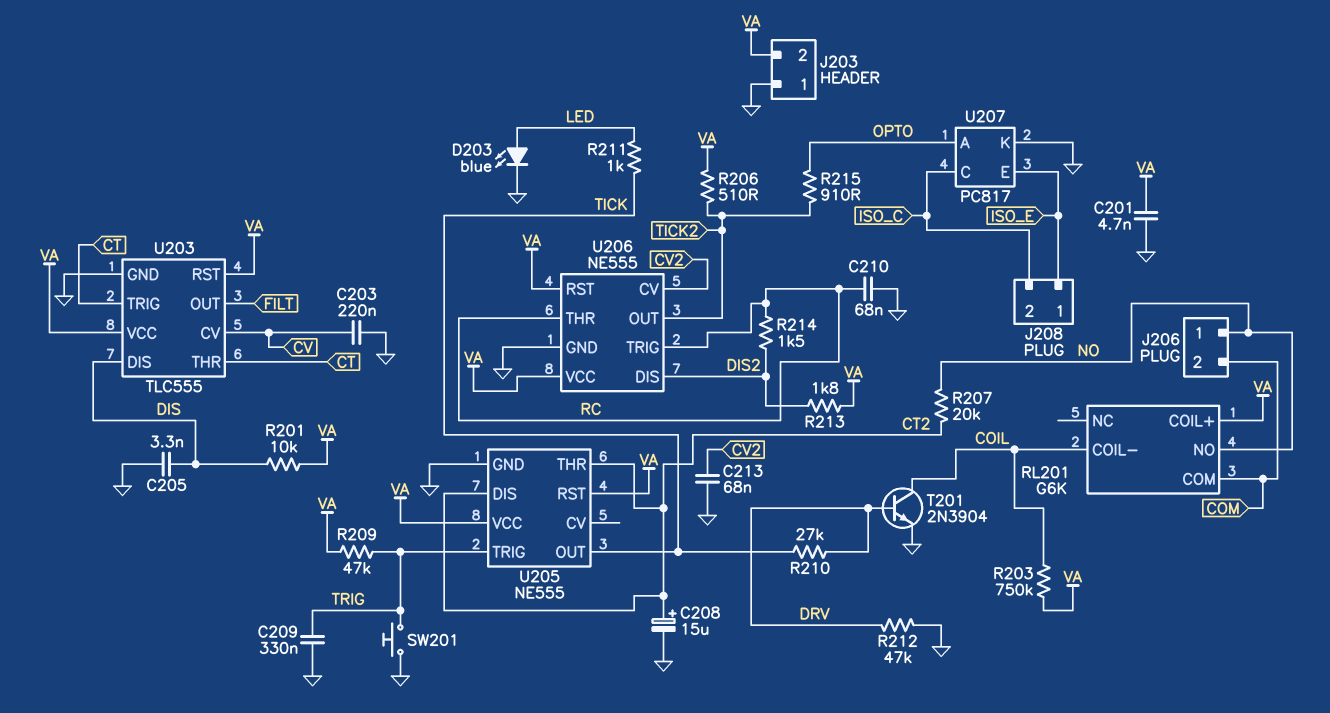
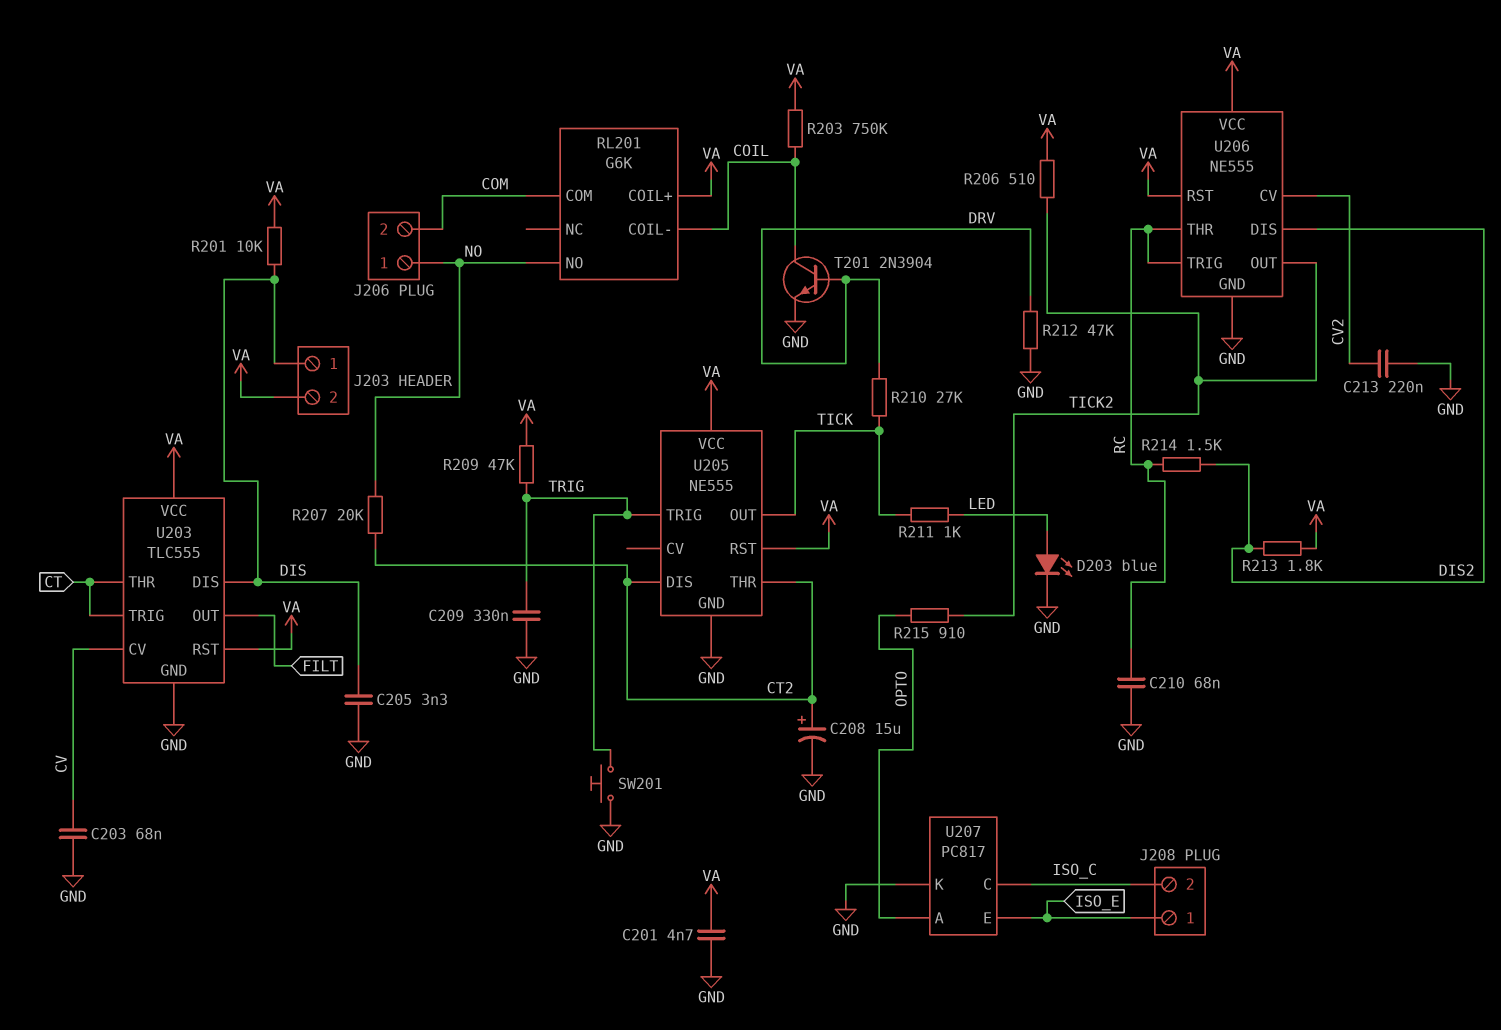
C203: 220nF (CV, GND) -> 68nF (CV, GND)
C213: 68nF (CV2, GND) -> 220nF (CV2, GND)
J203 pin 1: GND -> DIS

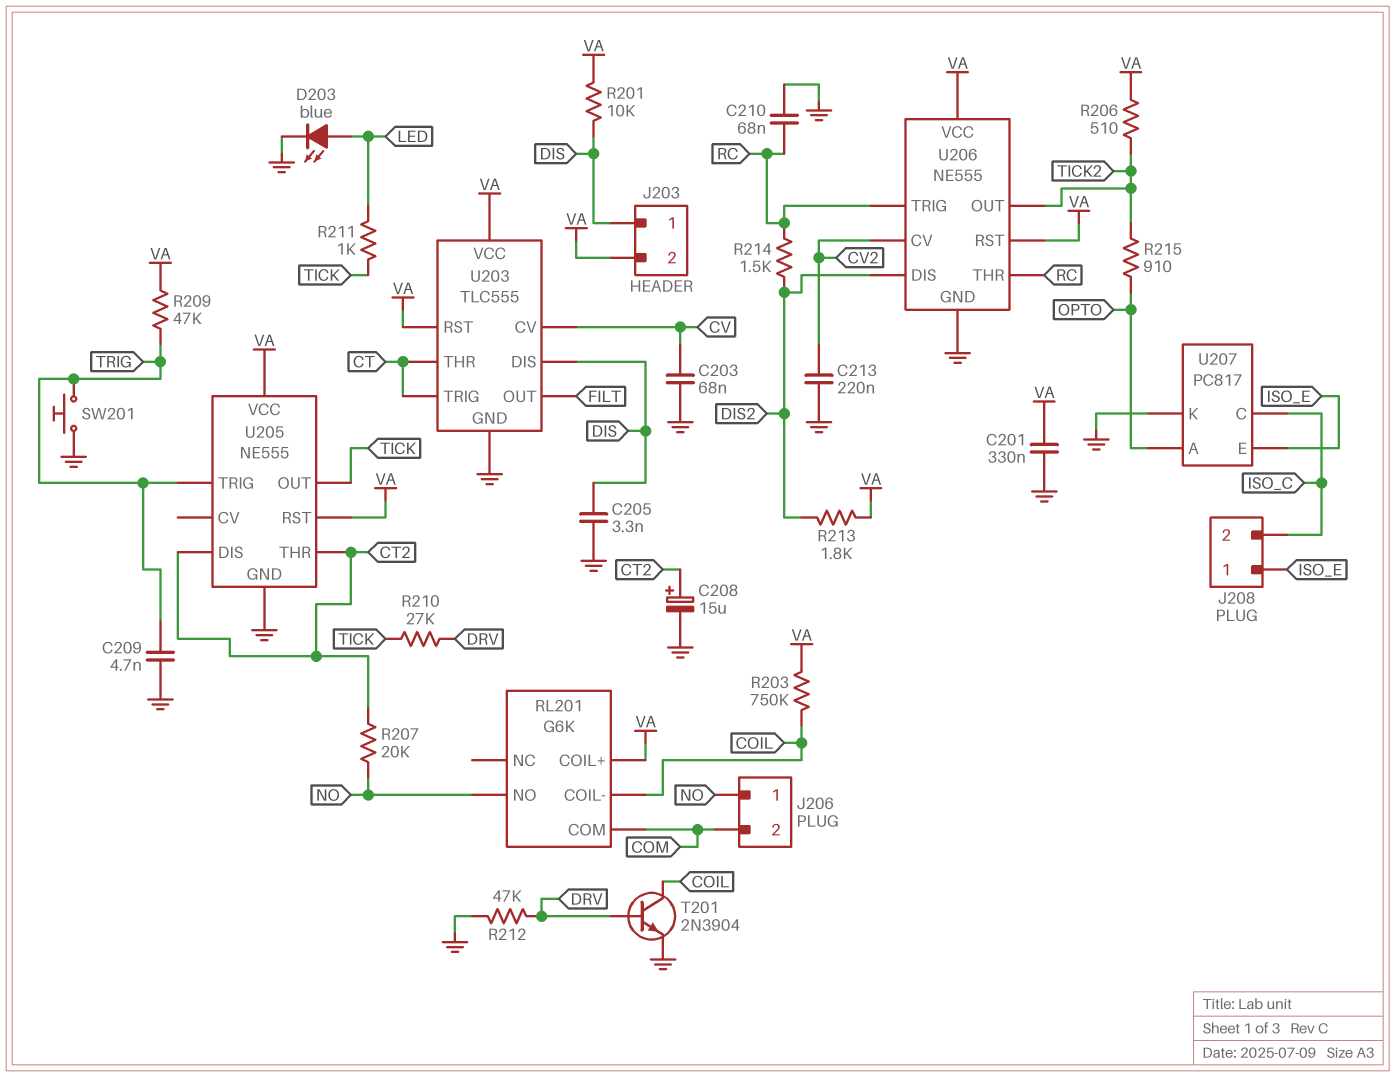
C201: 4.7nF (GND, VA) -> 330nF (GND, VA)
C209: 330nF (GND, TRIG) -> 4.7nF (GND, TRIG)

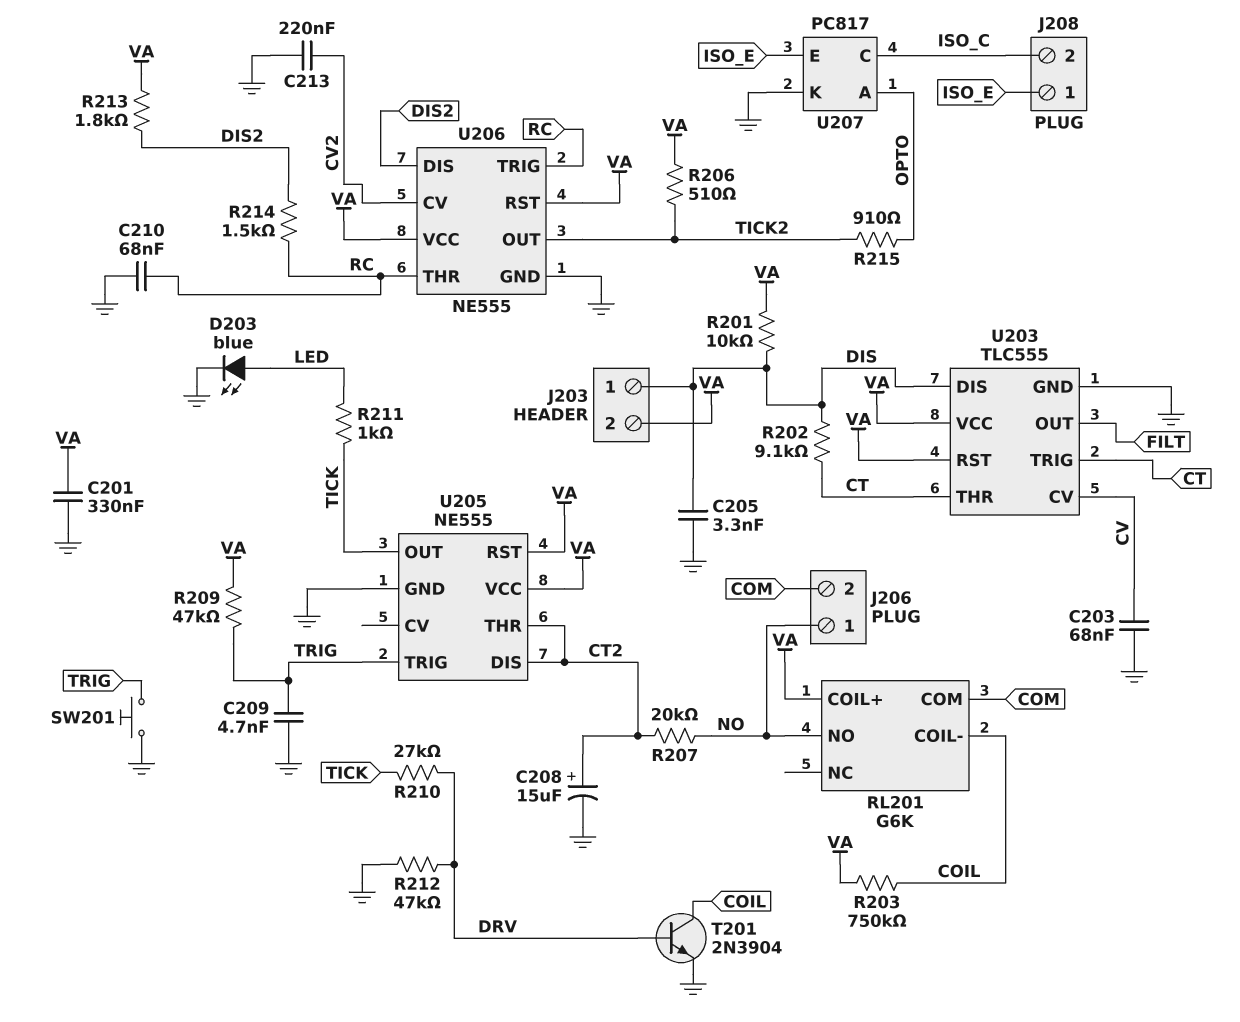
R202: none -> 9.1k (CT, DIS)

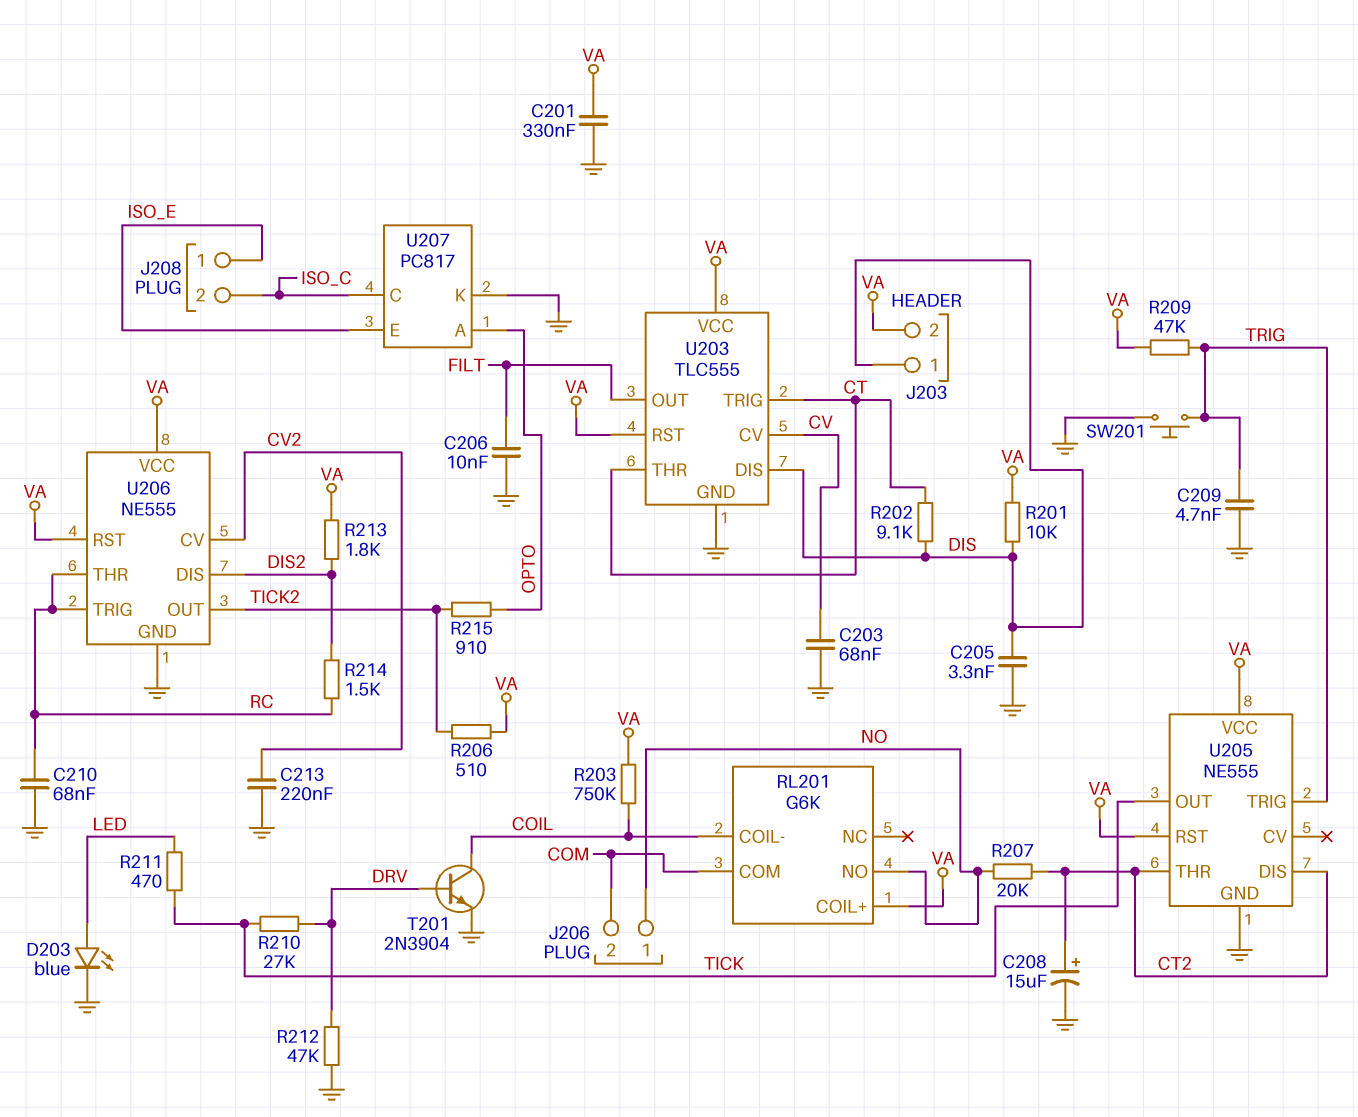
C206: none -> 10nF (FILT, GND)
R211: 1k (LED, TICK) -> 470 (LED, TICK)

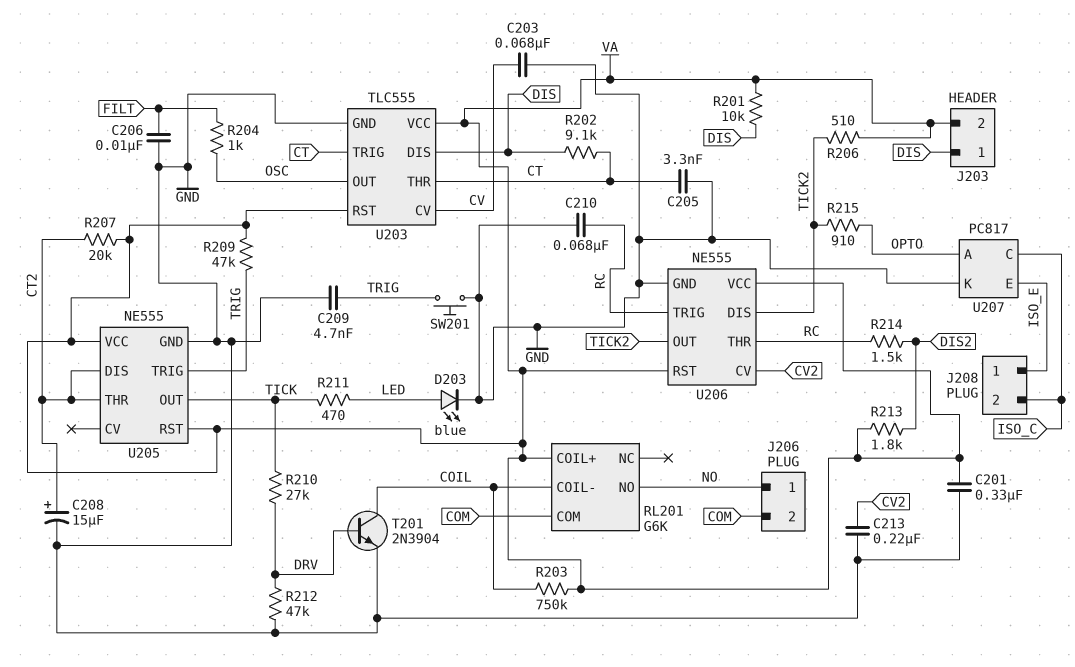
C205: 3.3nF (DIS, GND) -> 3.3nF (CT, GND)
R204: none -> 1k (FILT, OSC)
R207: 20k (CT2, NO) -> 20k (CT2, VA)
U203 pin OUT: FILT -> OSC
U206 pin DIS: DIS2 -> TICK2

